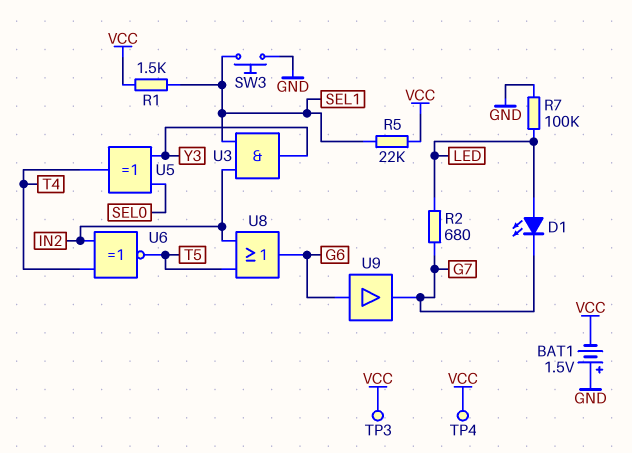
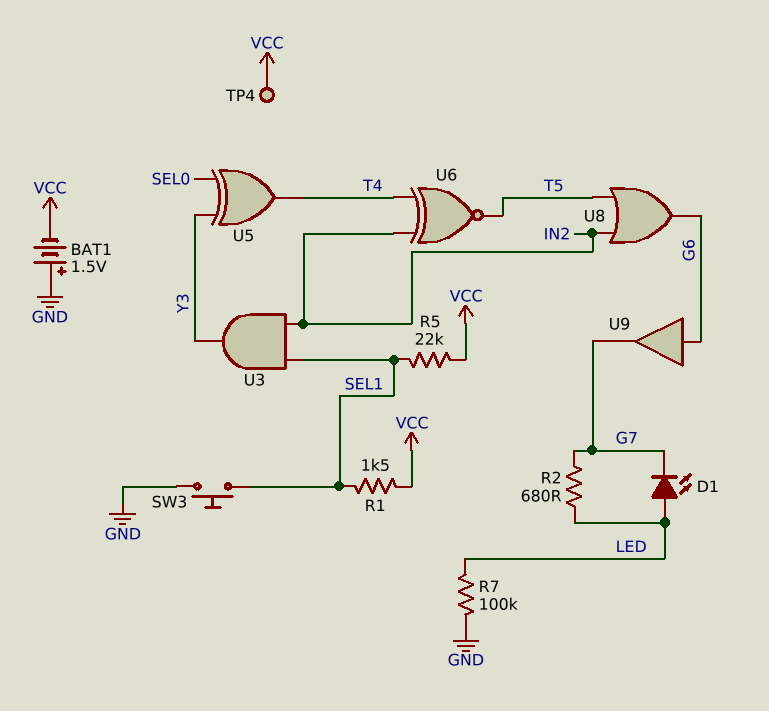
TP3: test point (VCC) -> none

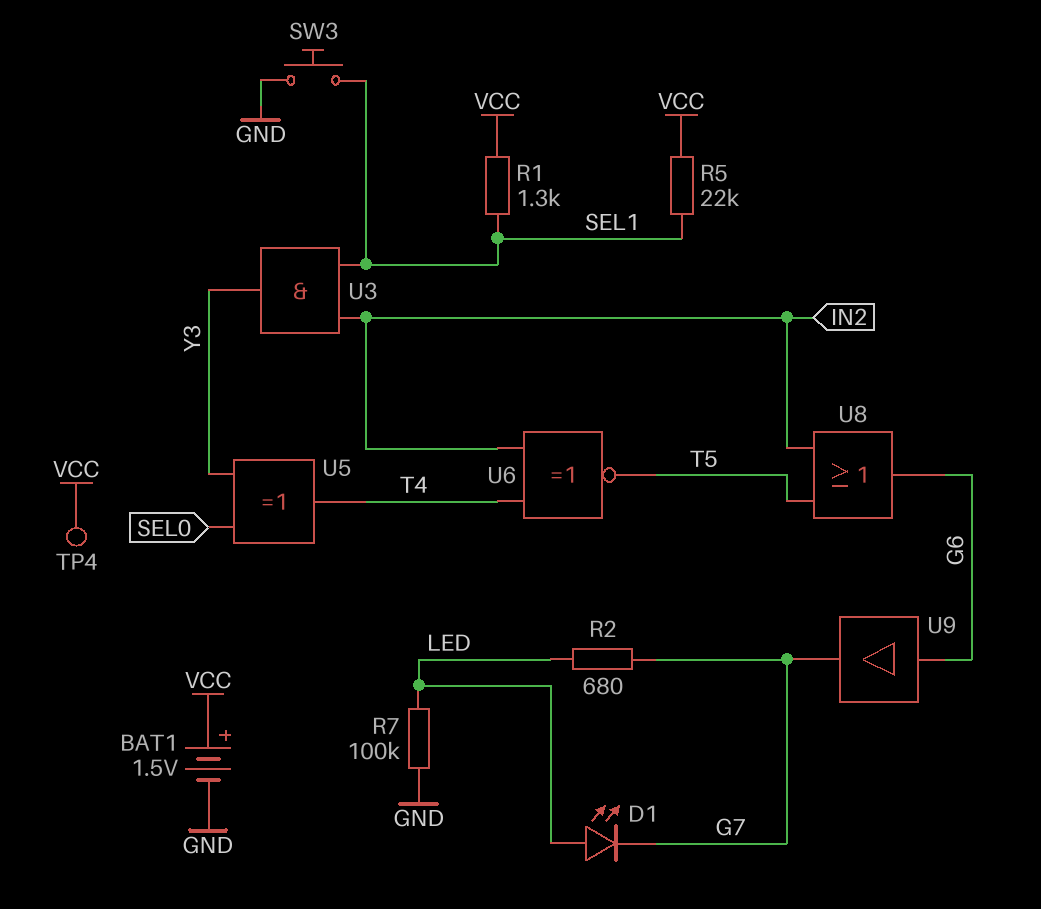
BAT1: 1.5V (plus GND, minus VCC) -> 1.5V (plus VCC, minus GND)
R1: 1.5k (SEL1, VCC) -> 1.3k (SEL1, VCC)

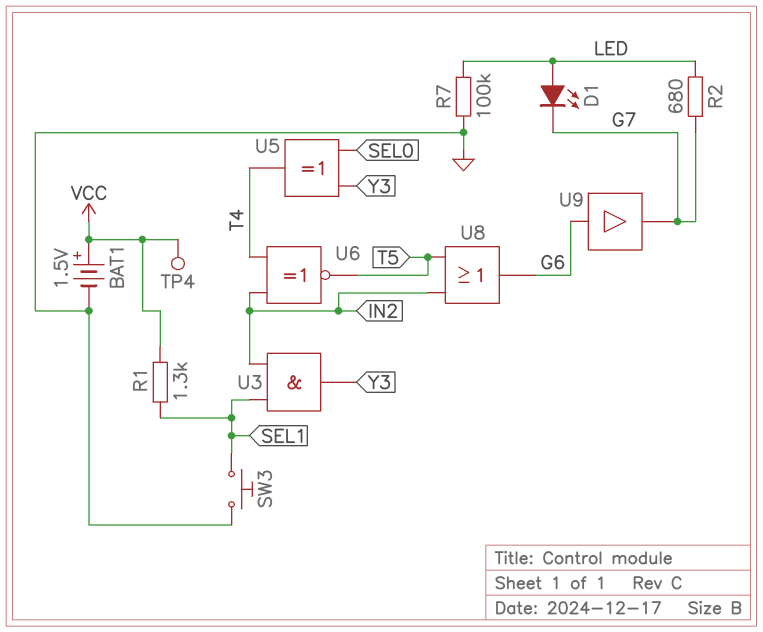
R5: 22k (SEL1, VCC) -> none

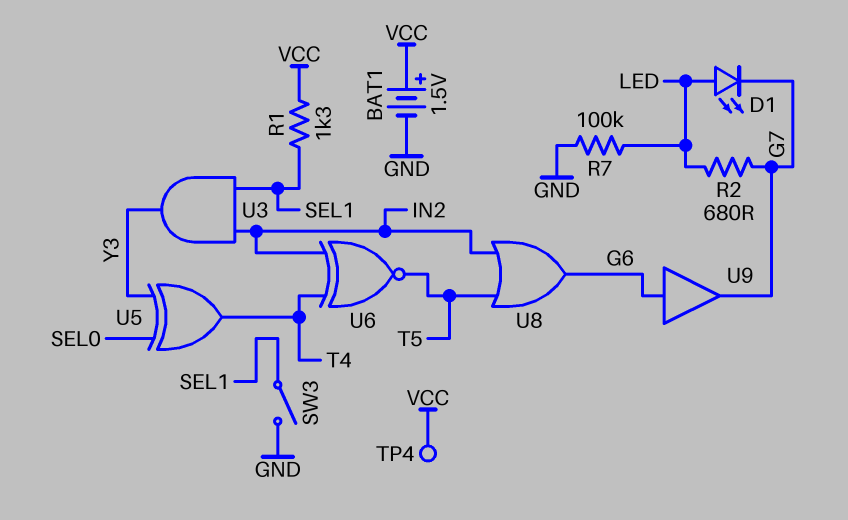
SW3: button (GND, SEL1) -> switch (GND, SEL1)

